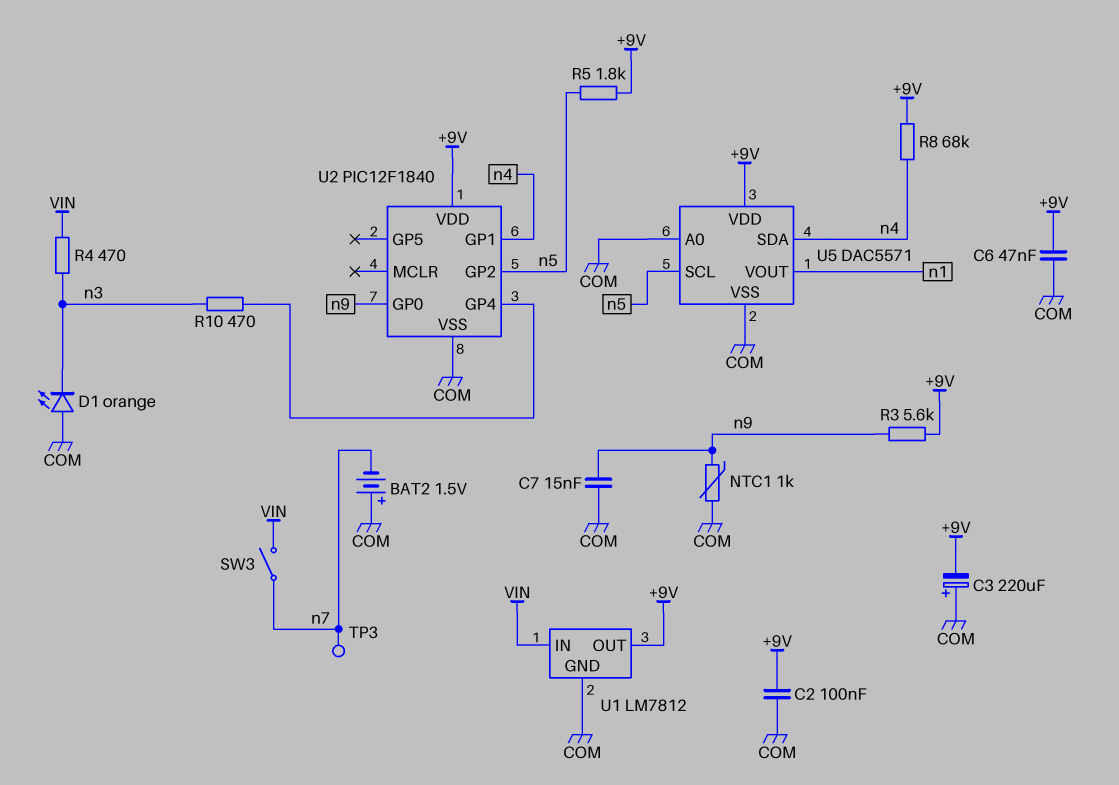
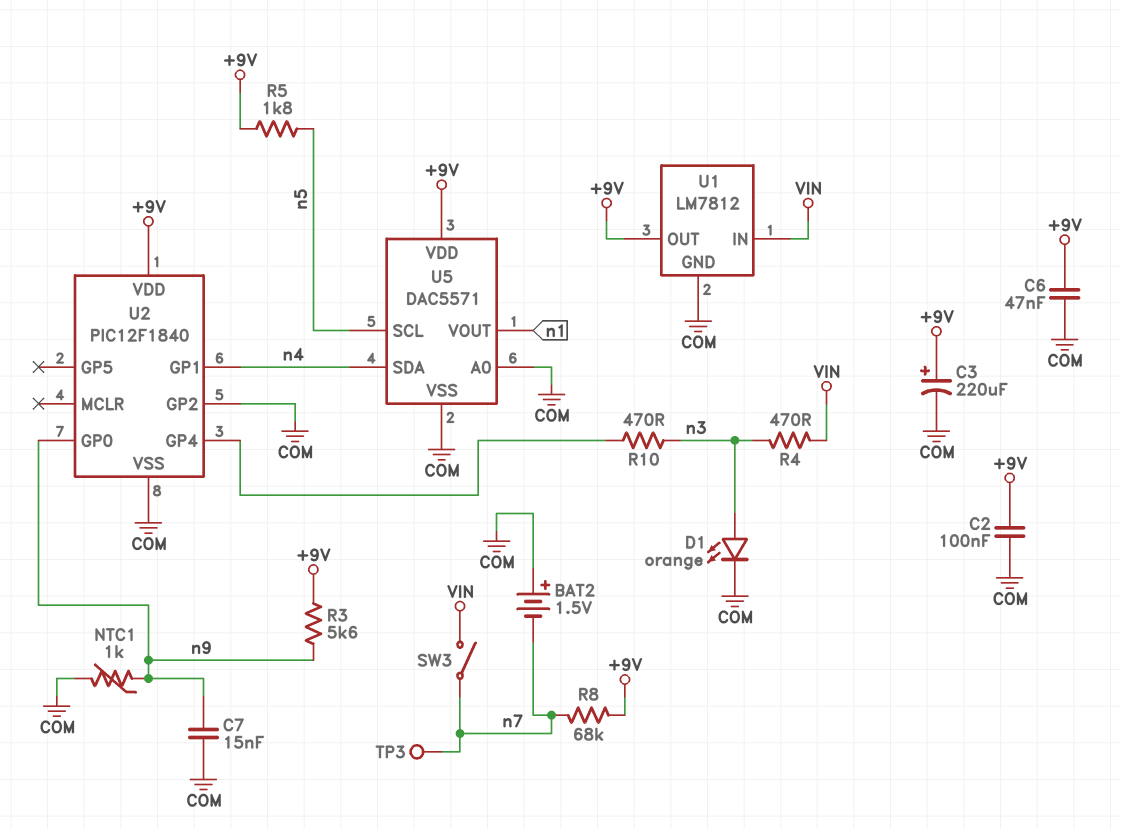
C3: 220uF (plus COM, minus +9V) -> 220uF (plus +9V, minus COM)
D1: LED orange (A COM, K n3) -> LED orange (A n3, K COM)
R8: 68k (+9V, n4) -> 68k (+9V, n7)
U2 pin GP2: n5 -> COM

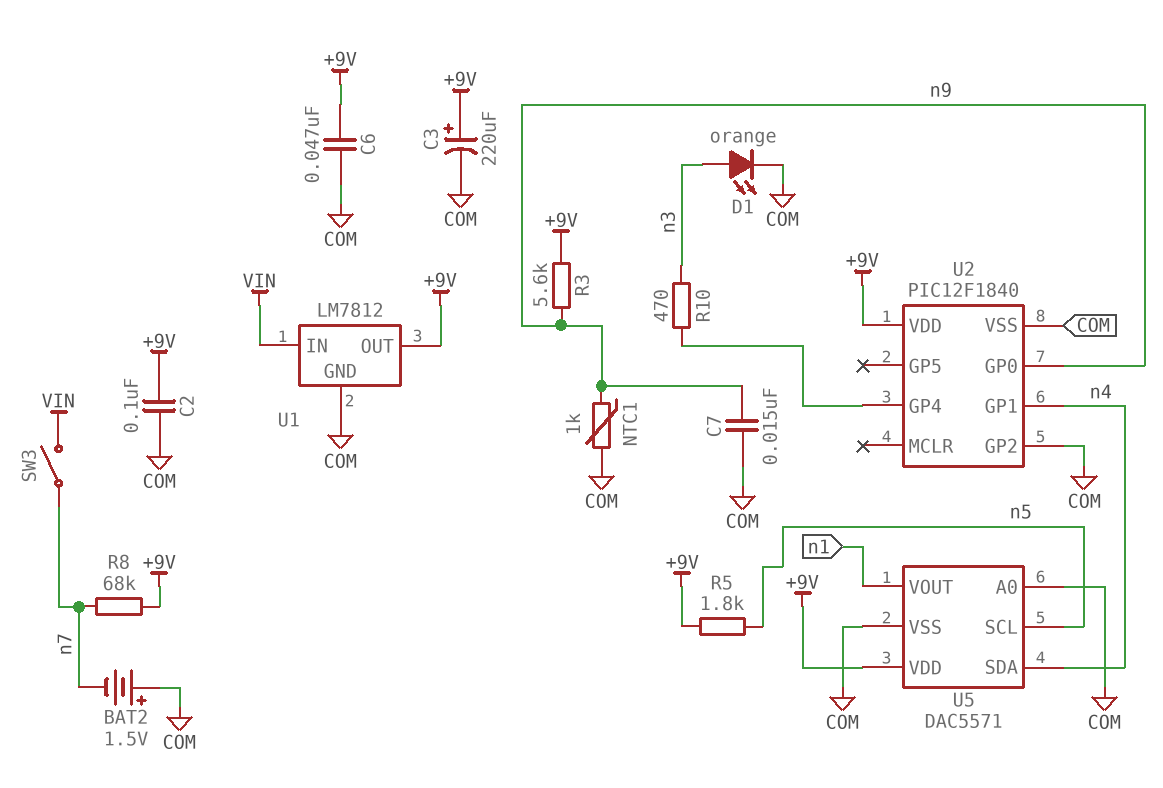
R4: 470 (VIN, n3) -> none
TP3: test point (n7) -> none

